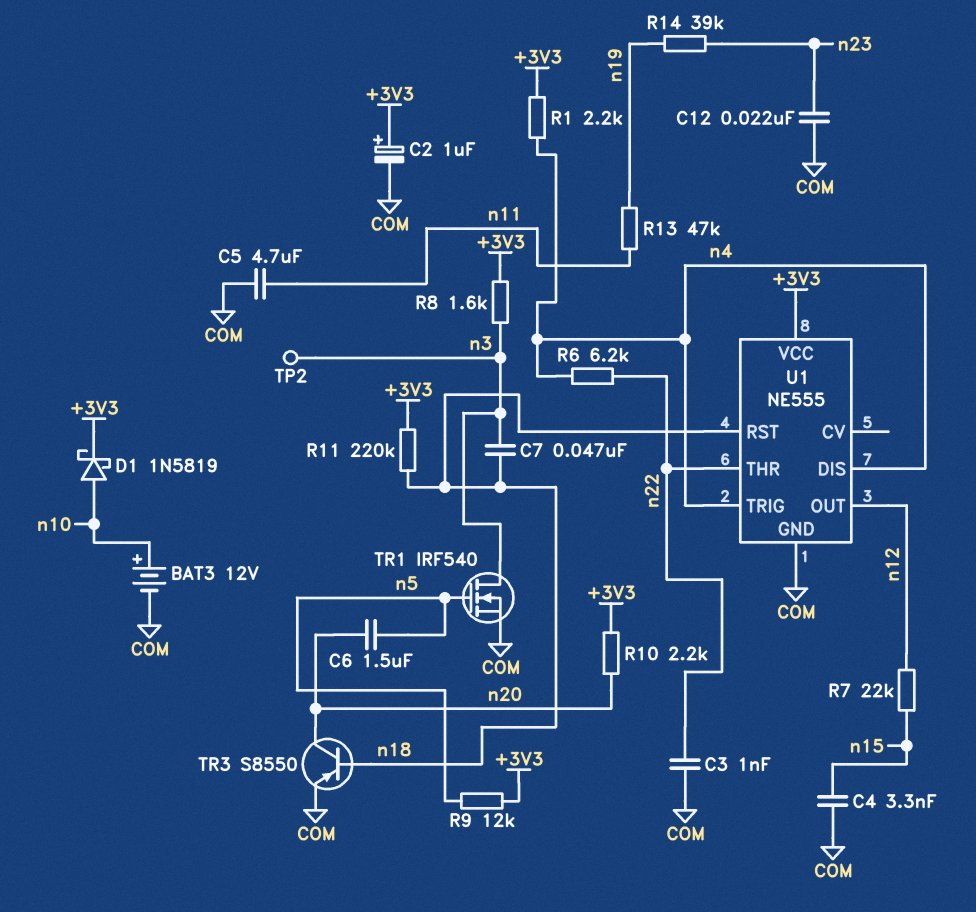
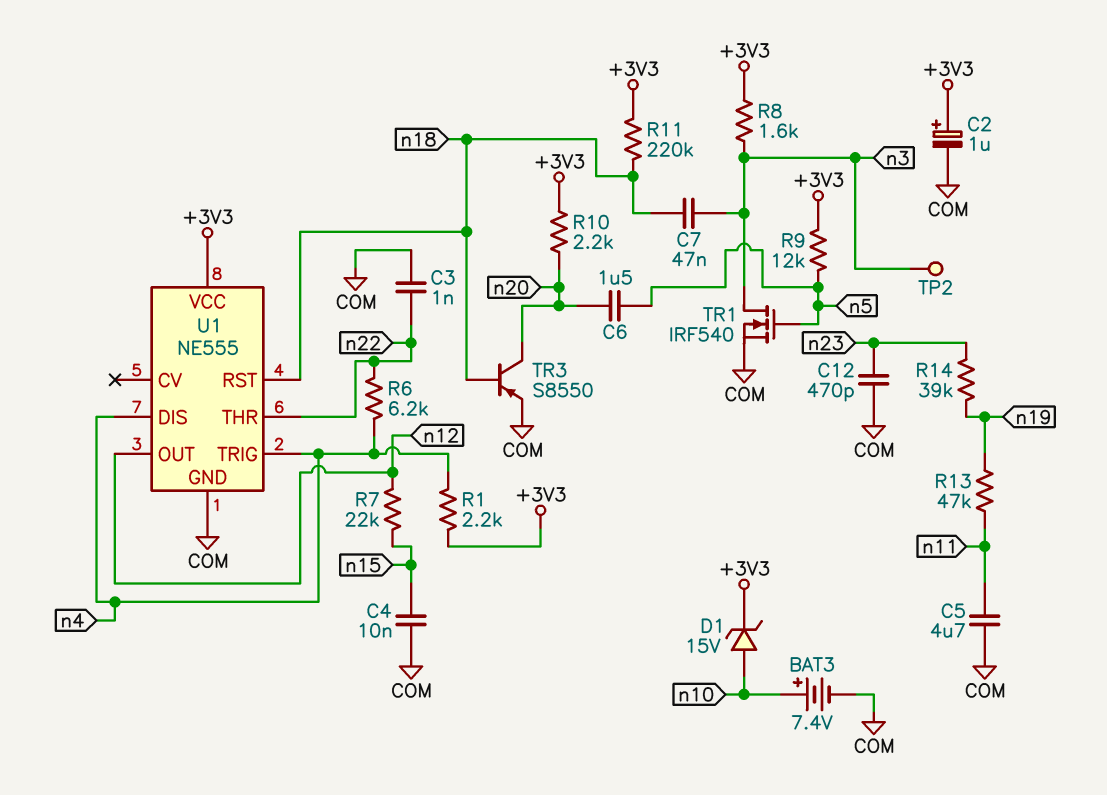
BAT3: 12V (plus n10, minus COM) -> 7.4V (plus n10, minus COM)
C4: 3.3nF (COM, n15) -> 10nF (COM, n15)
C12: 22nF (COM, n23) -> 470pF (COM, n23)
D1: schottky 1N5819 (A n10, K +3V3) -> zener 15V (A n10, K +3V3)

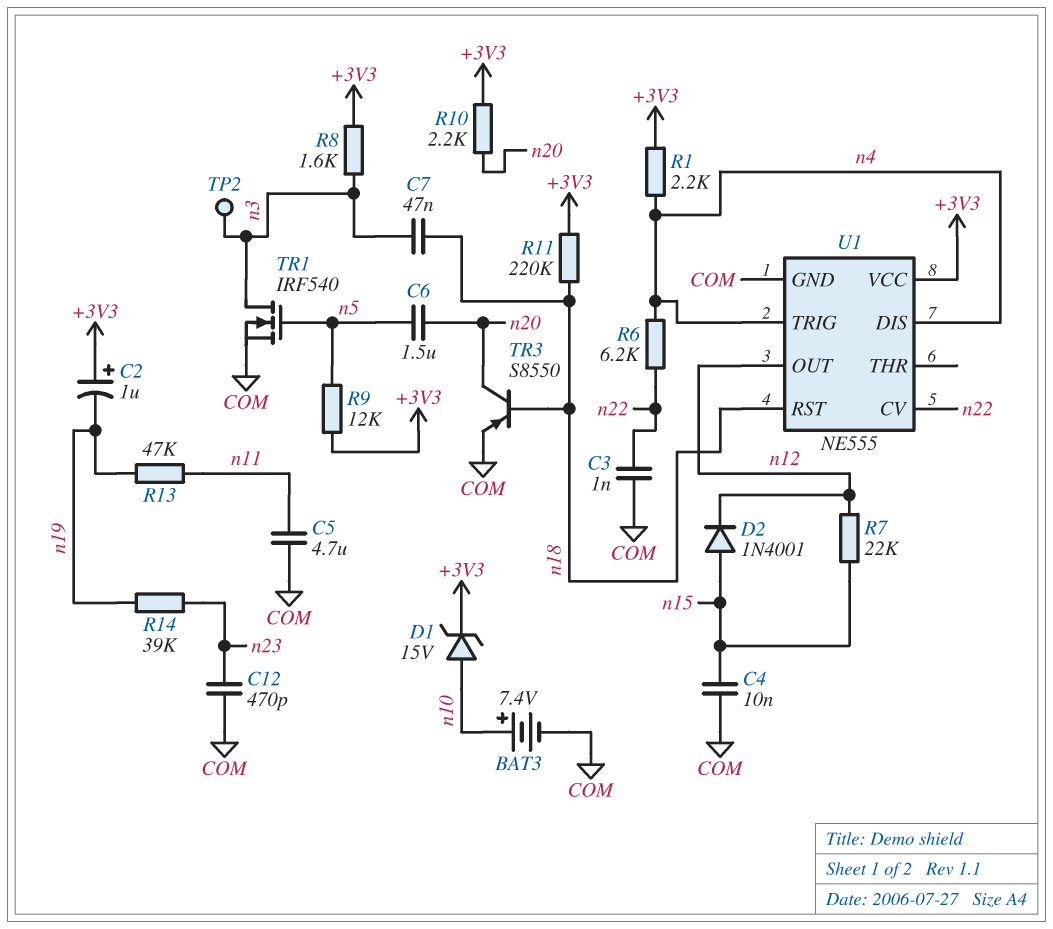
C2: 1uF (plus +3V3, minus COM) -> 1uF (plus +3V3, minus n19)
D2: none -> diode 1N4001 (A n15, K n12)
U1 pin CV: none -> n22
U1 pin THR: n22 -> none

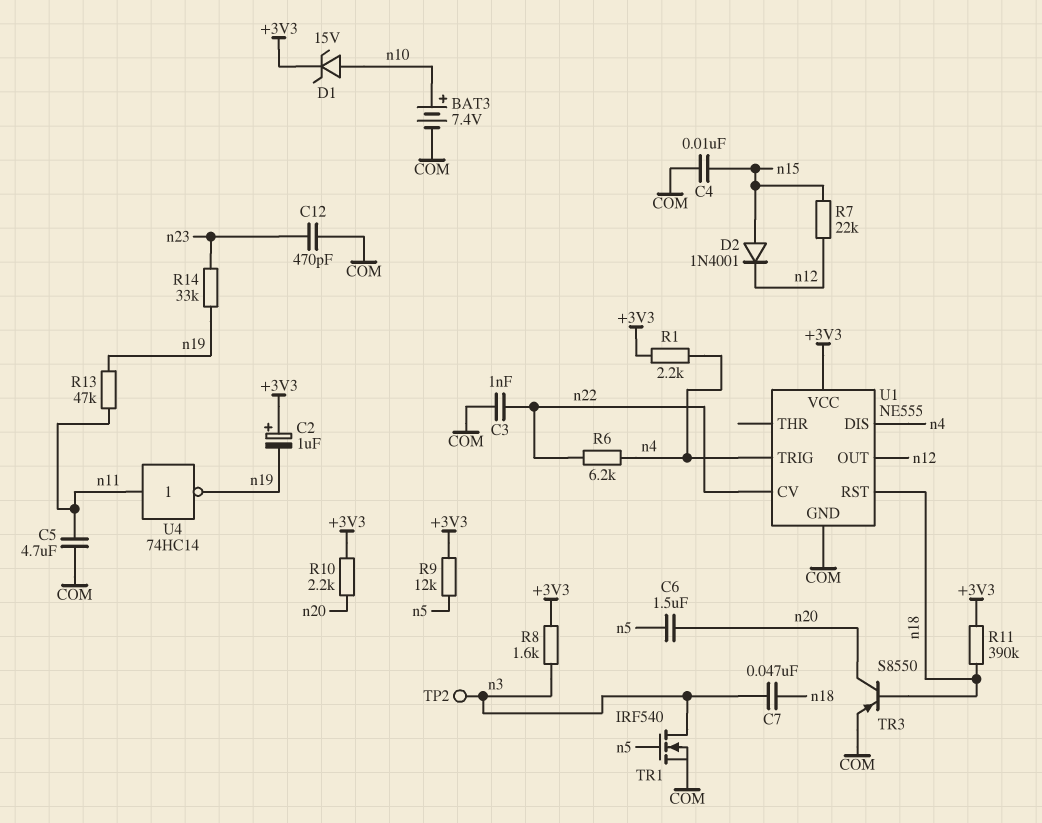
R11: 220k (+3V3, n18) -> 390k (+3V3, n18)
R14: 39k (n19, n23) -> 33k (n19, n23)
U4: none -> NOT 74HC14 (in n11, out n19)

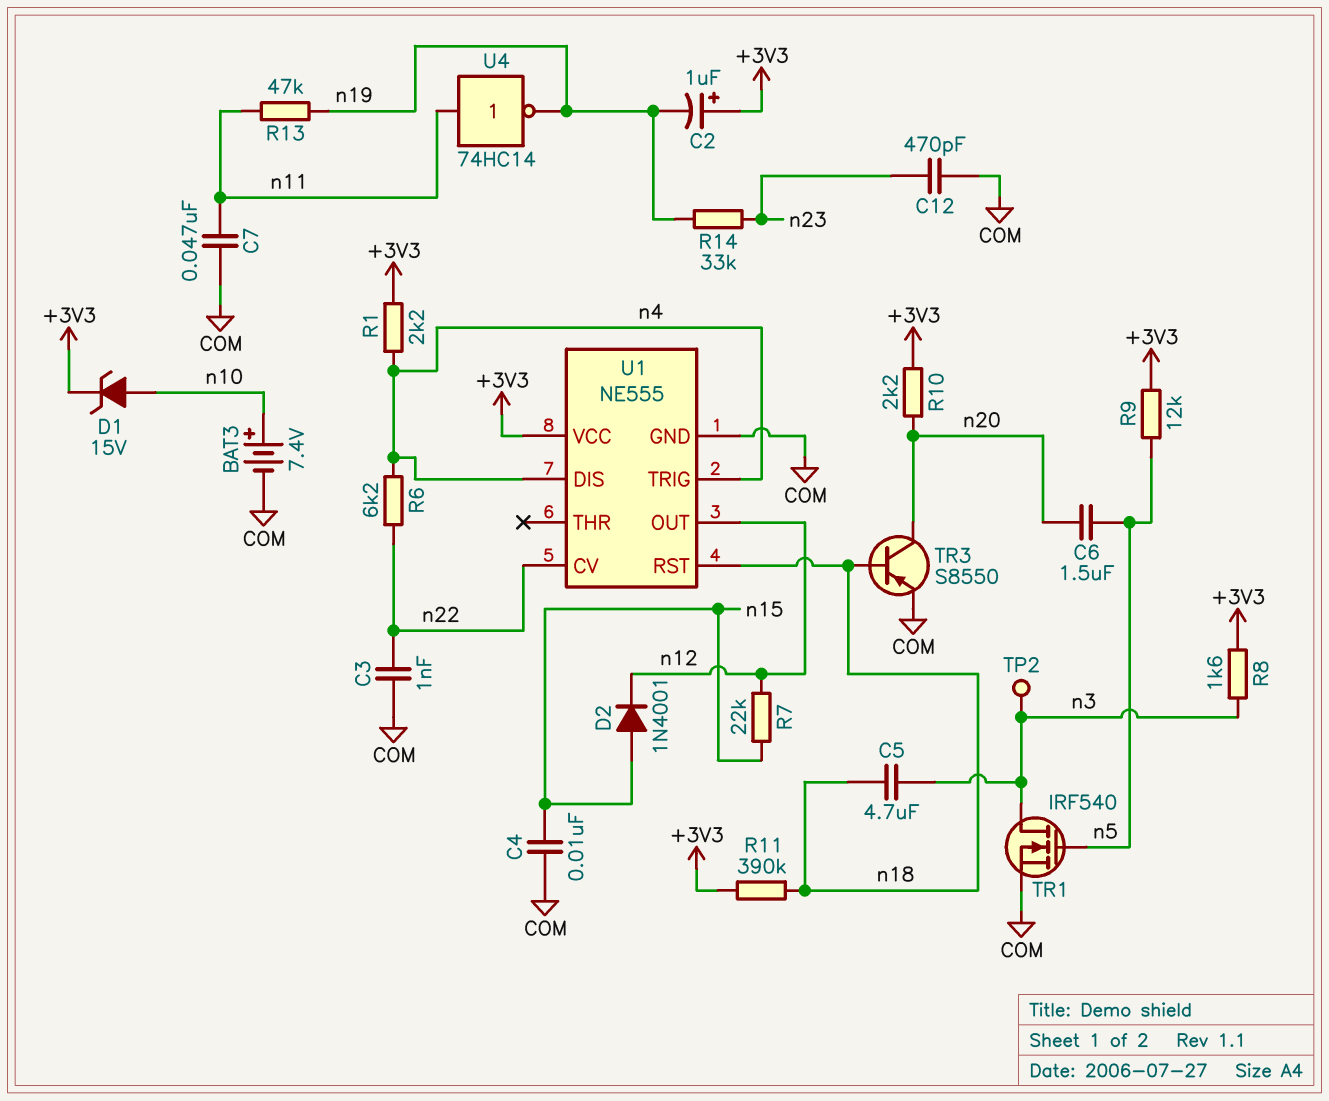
C5: 4.7uF (COM, n11) -> 4.7uF (n3, n18)
C7: 47nF (n3, n18) -> 47nF (COM, n11)

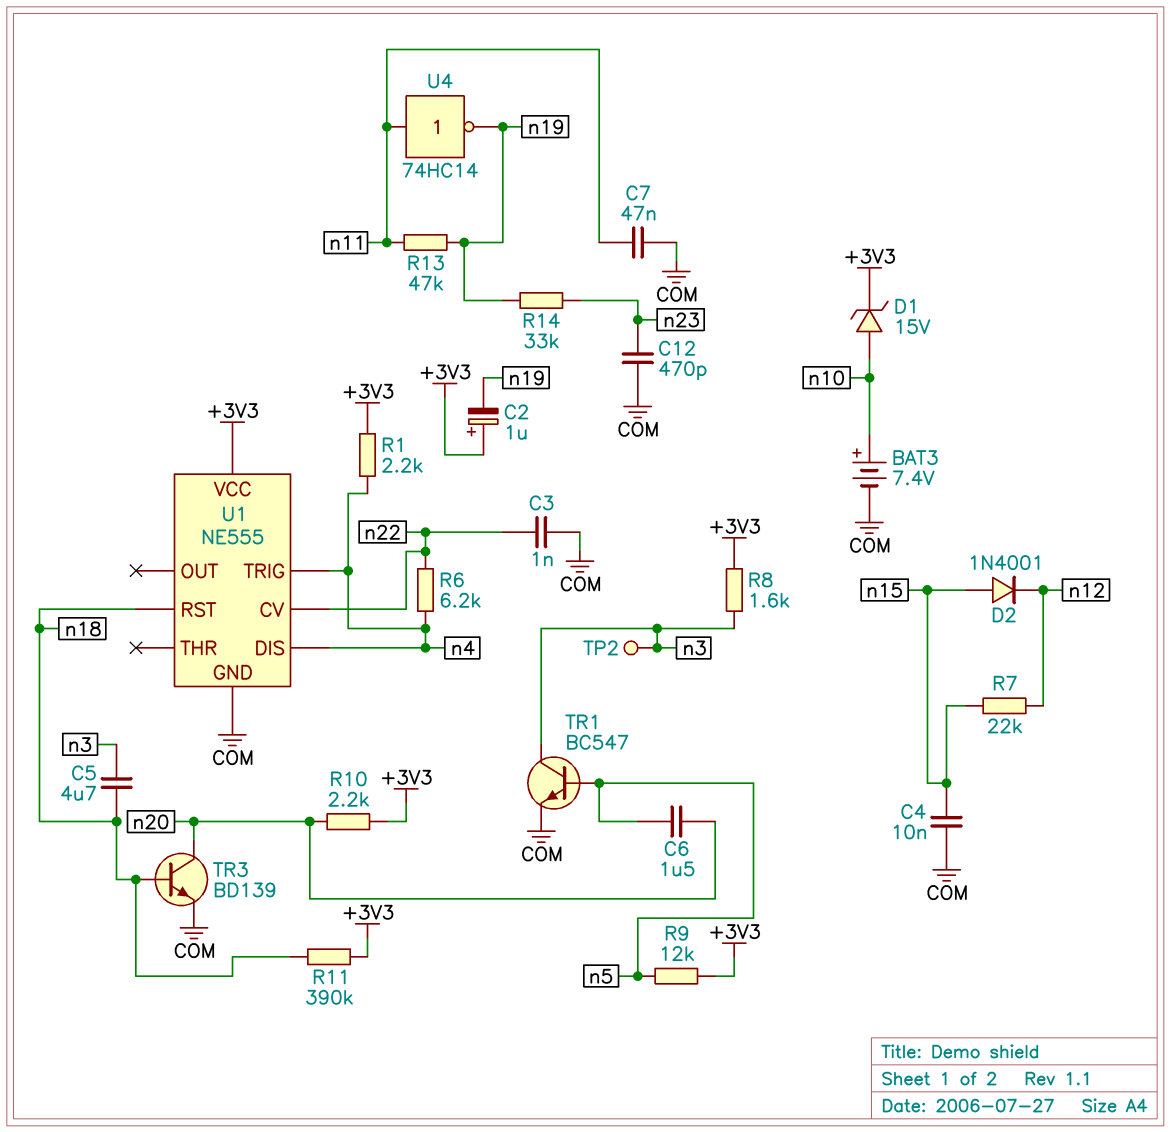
TR1: NMOS IRF540 (G n5, D n3, S COM) -> NPN BC547 (B n5, C n3, E COM)
TR3: PNP S8550 (B n18, C n20, E COM) -> NPN BD139 (B n18, C n20, E COM)
U1 pin OUT: n12 -> none

